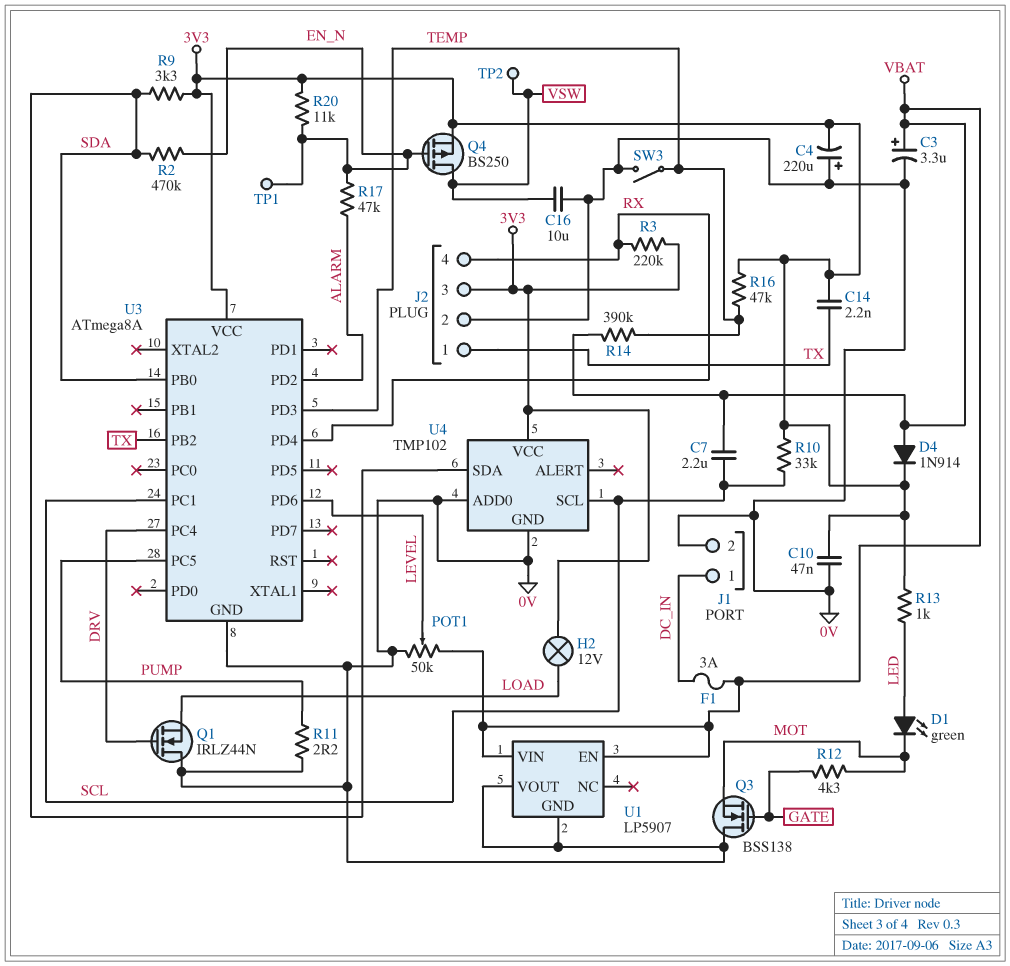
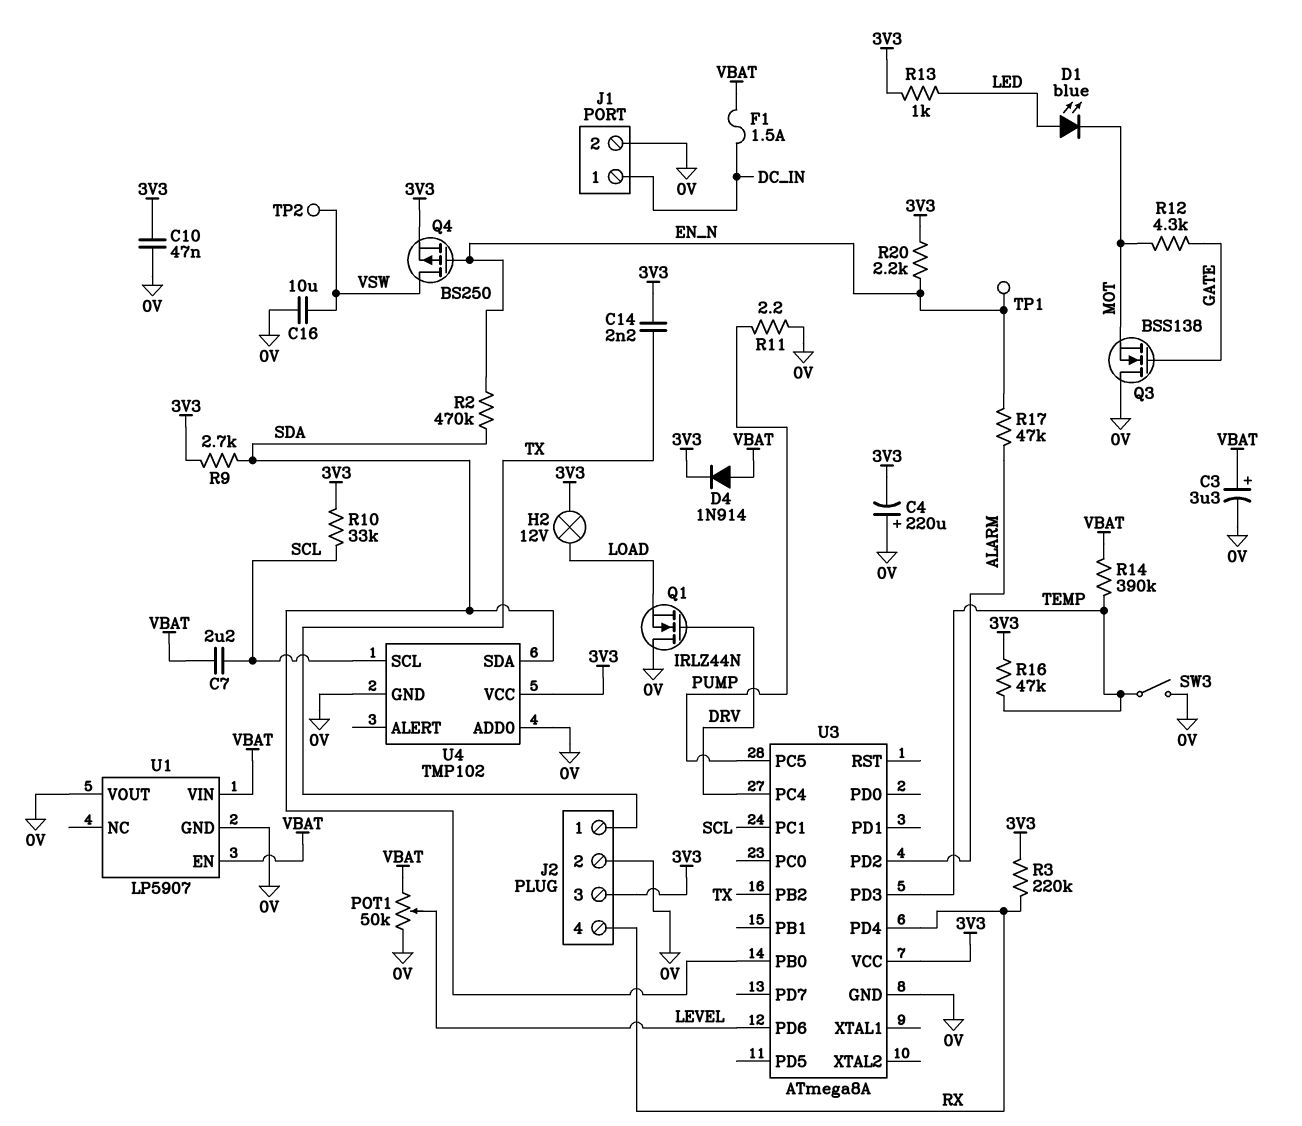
D1: LED green (A LED, K MOT) -> LED blue (A LED, K MOT)
F1: 3A (DC_IN, VBAT) -> 1.5A (DC_IN, VBAT)
R9: 3.3k (3V3, SDA) -> 2.7k (3V3, SDA)
R20: 11k (3V3, EN_N) -> 2.2k (3V3, EN_N)

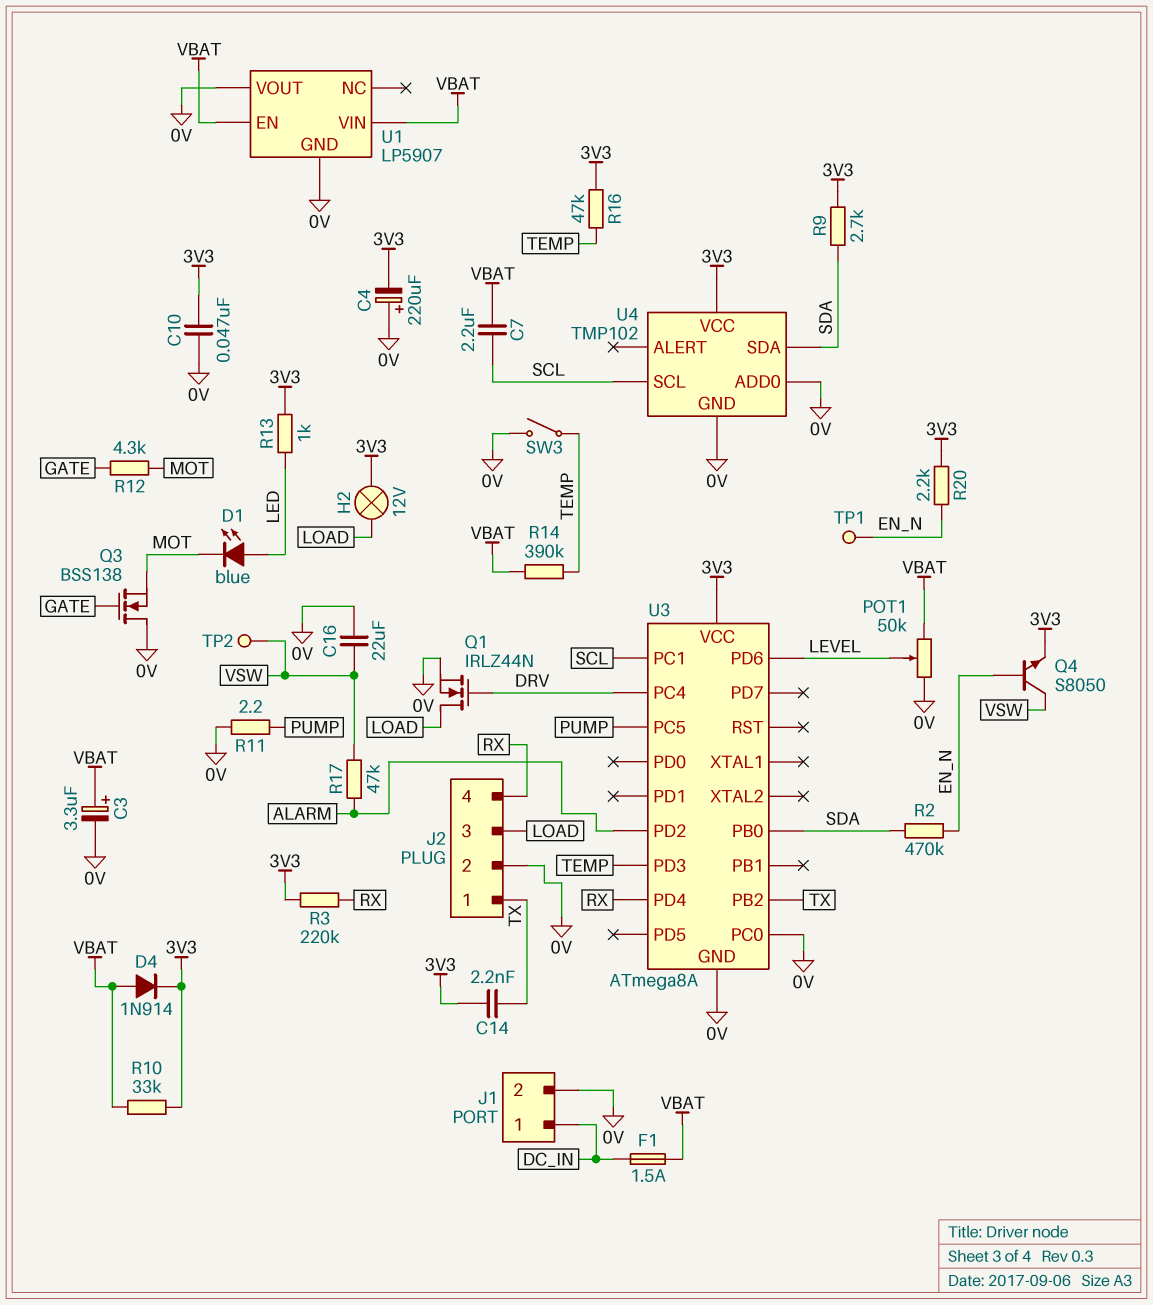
C16: 10uF (0V, VSW) -> 22uF (0V, VSW)
J2 pin 3: 3V3 -> LOAD
Q1: NMOS IRLZ44N (G DRV, D 0V, S LOAD) -> NMOS IRLZ44N (G DRV, D LOAD, S 0V)
Q4: PMOS BS250 (G EN_N, D VSW, S 3V3) -> NPN S8050 (B EN_N, C VSW, E 3V3)
R10: 33k (3V3, SCL) -> 33k (3V3, VBAT)
R17: 47k (ALARM, EN_N) -> 47k (ALARM, VSW)
U3 pin PC0: none -> 0V

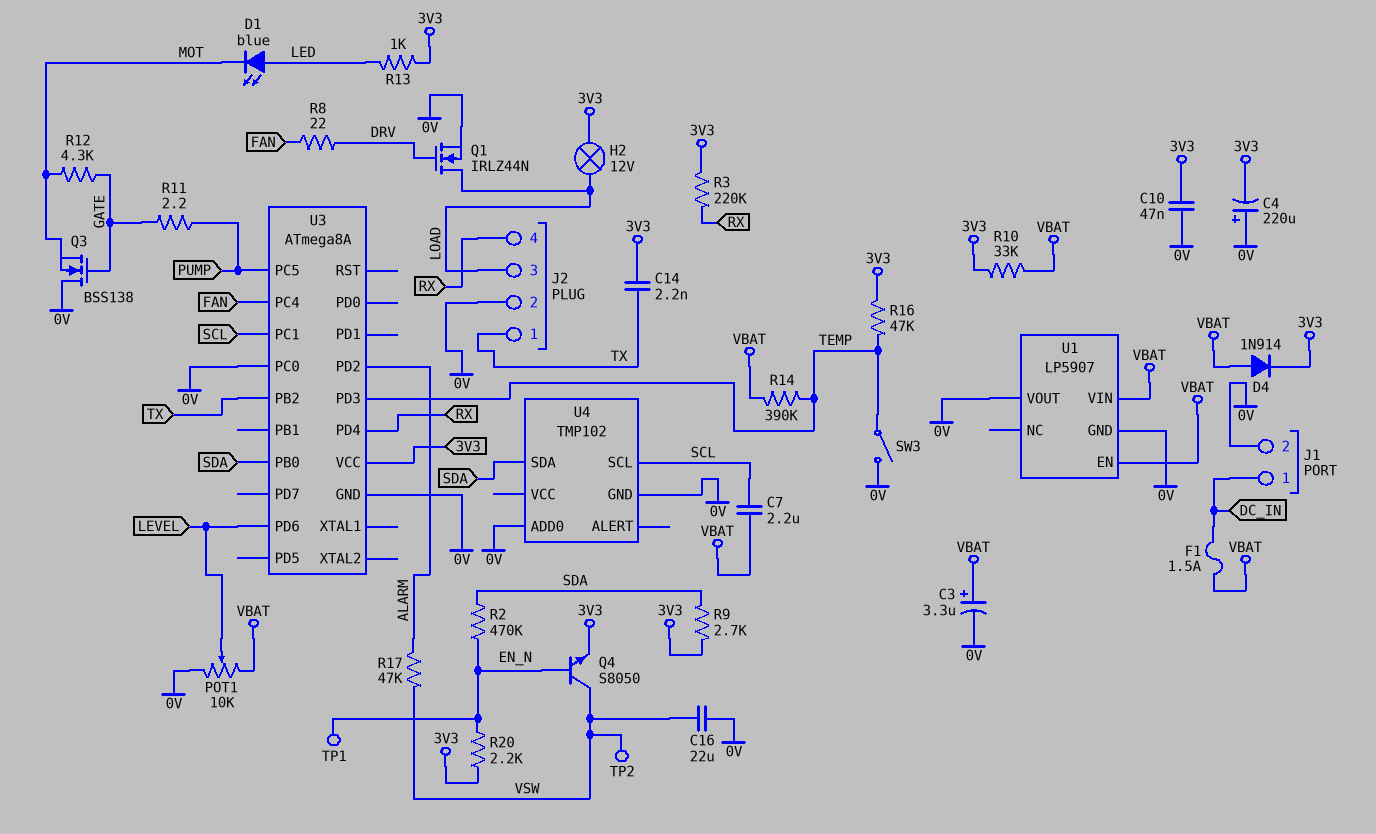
POT1: 50k (0V, VBAT, wiper LEVEL) -> 10k (0V, VBAT, wiper LEVEL)
R8: none -> 22 (DRV, FAN)
R11: 2.2 (0V, PUMP) -> 2.2 (GATE, PUMP)
U3 pin PC4: DRV -> FAN
U4 pin VCC: 3V3 -> none

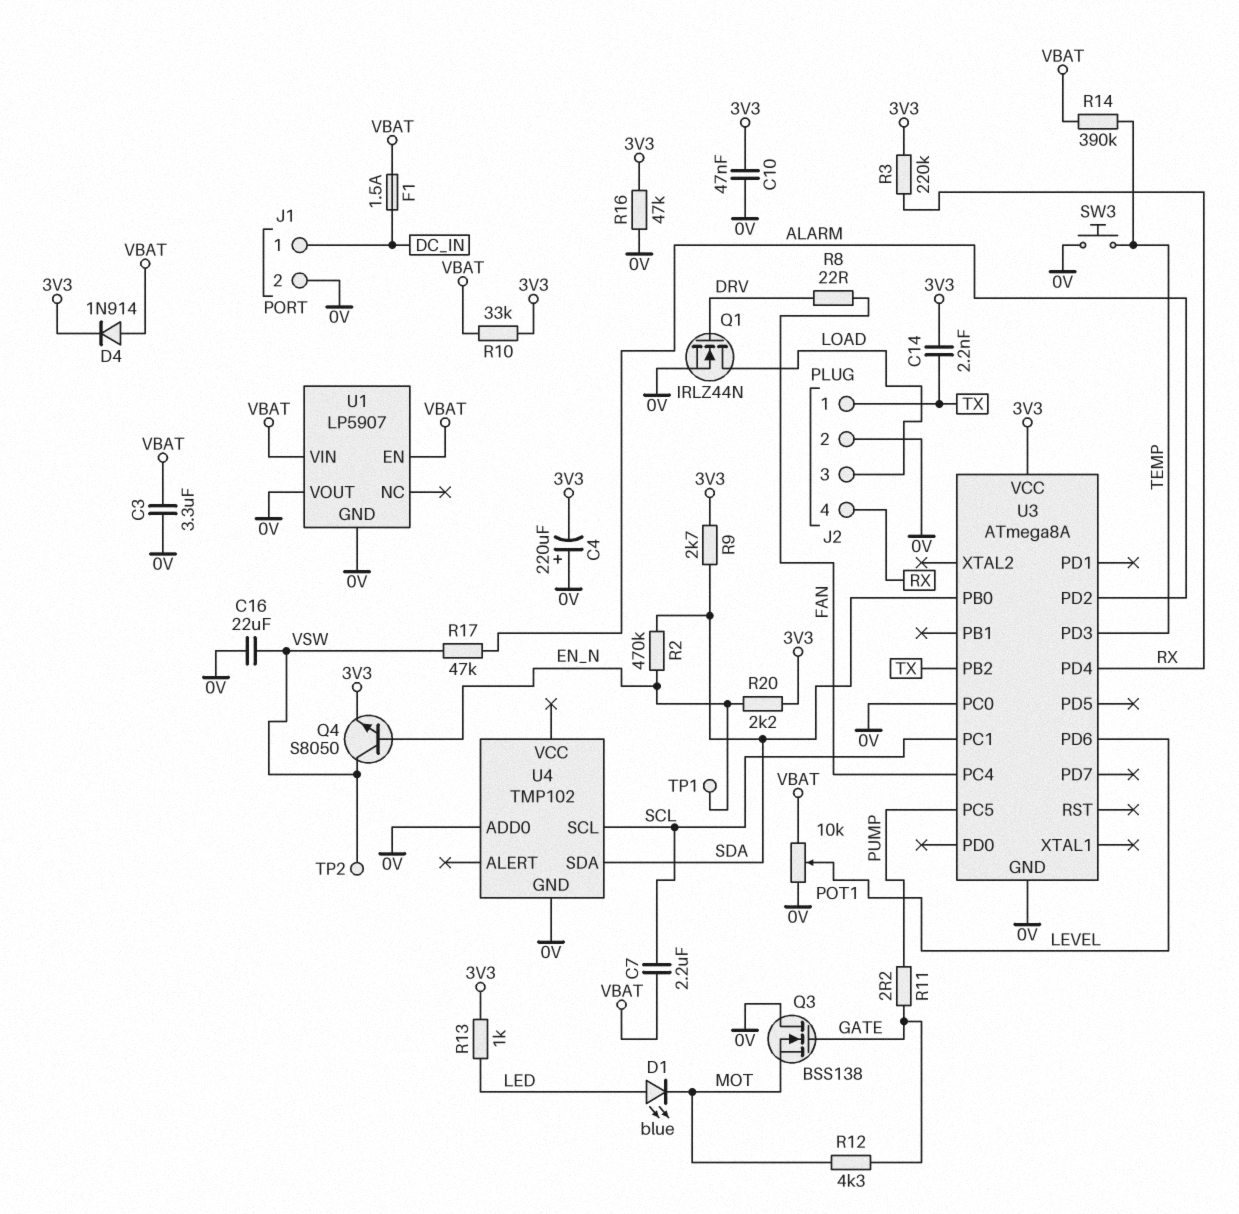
C3: 3.3uF (plus VBAT, minus 0V) -> 3.3uF (0V, VBAT)
H2: lamp 12V (3V3, LOAD) -> none
R16: 47k (3V3, TEMP) -> 47k (0V, 3V3)
SW3: switch (0V, TEMP) -> button (0V, TEMP)

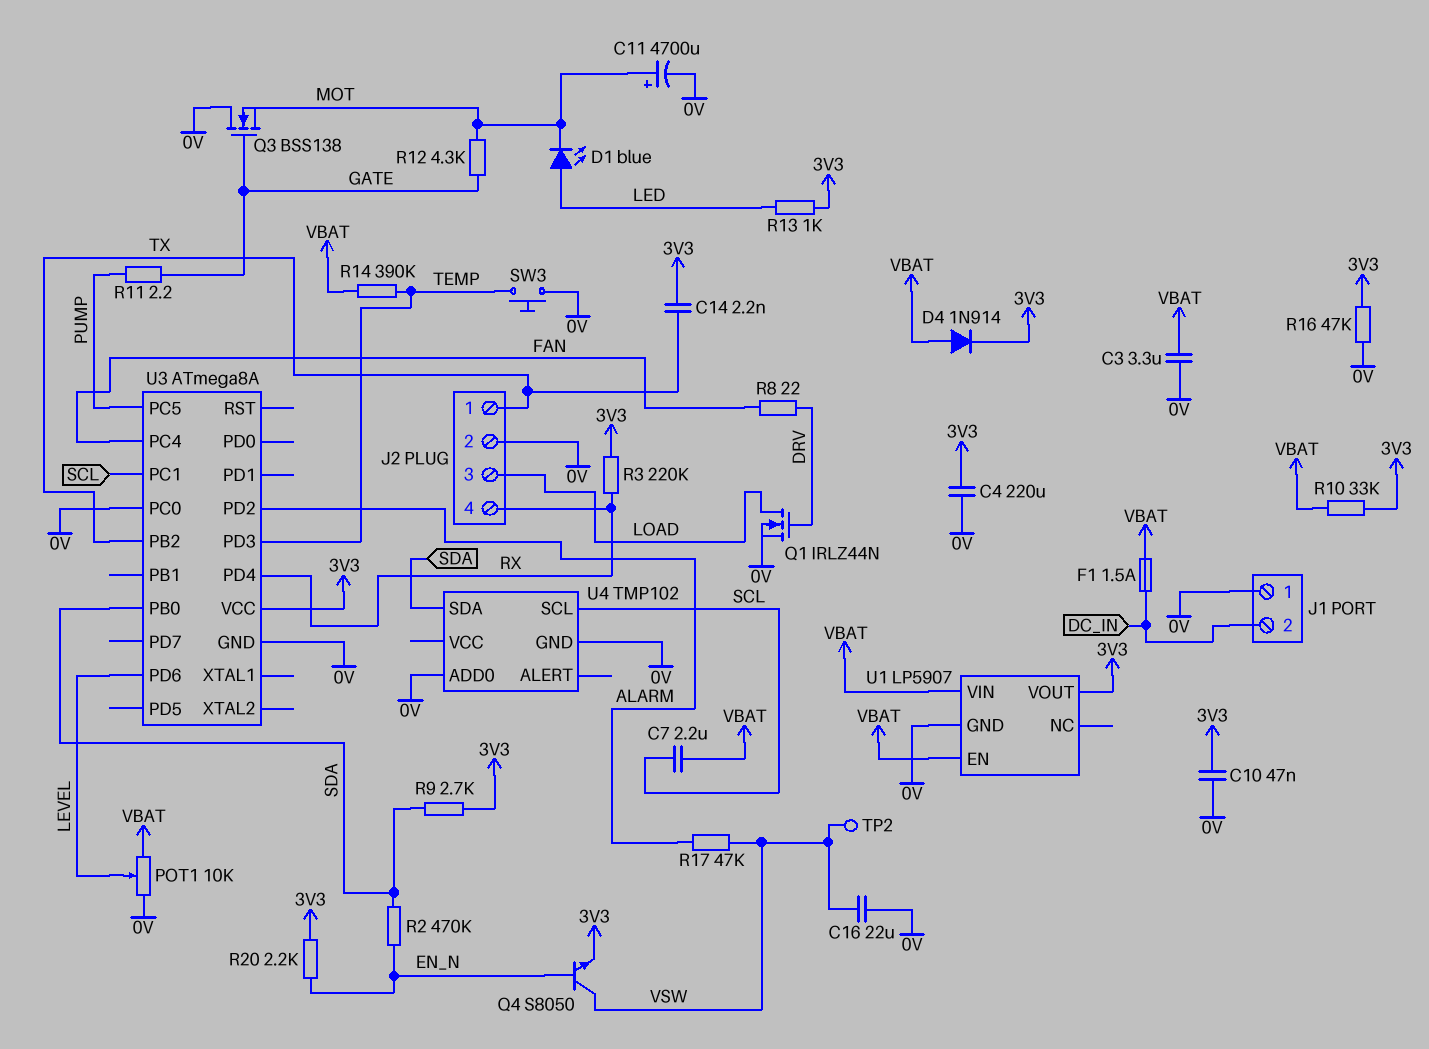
C4: 220uF (plus 0V, minus 3V3) -> 220uF (0V, 3V3)
C11: none -> 4700uF (plus MOT, minus 0V)
J1 pin 1: DC_IN -> 0V
J1 pin 2: 0V -> DC_IN
TP1: test point (EN_N) -> none
U1 pin VOUT: 0V -> 3V3

